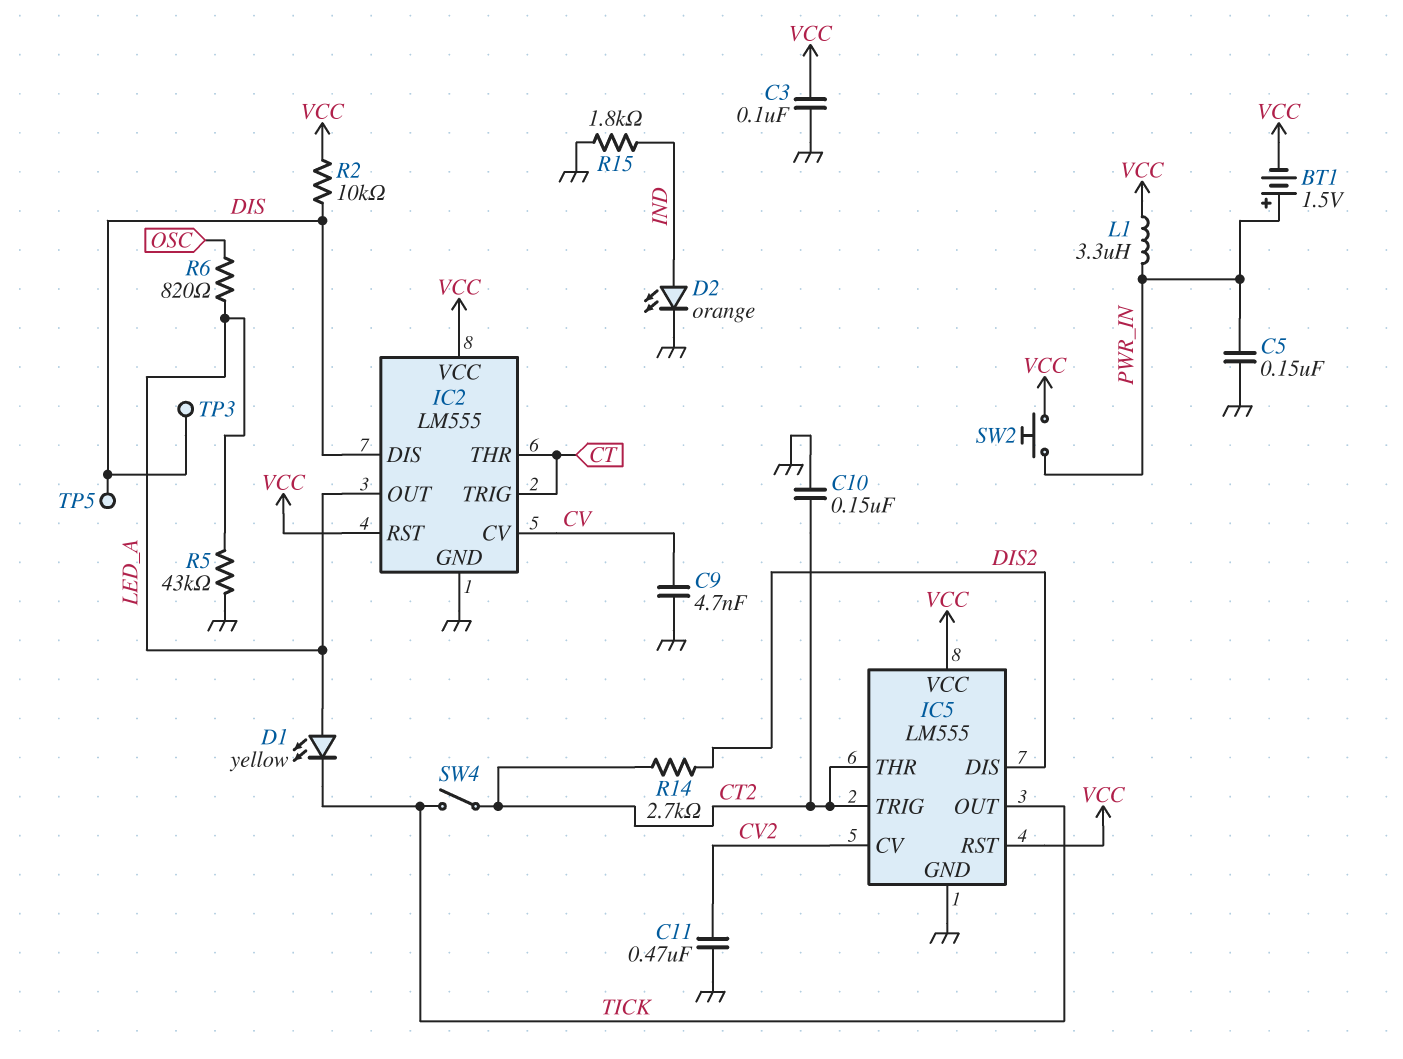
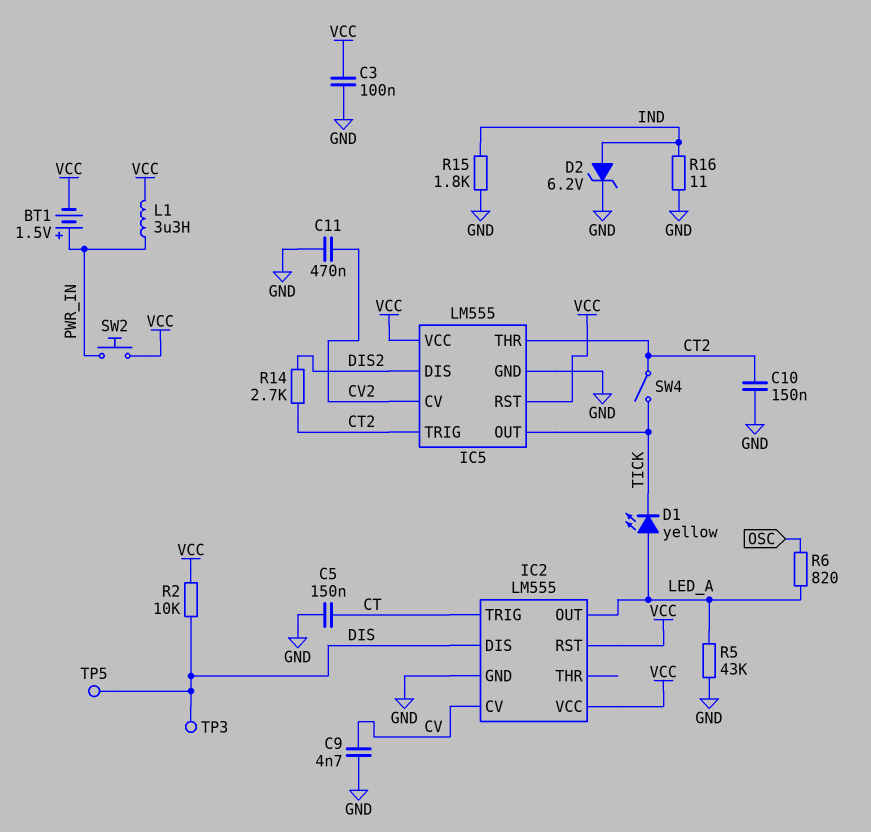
C5: 150nF (GND, PWR_IN) -> 150nF (CT, GND)
D2: LED orange (A IND, K GND) -> zener 6.2V (A IND, K GND)
IC2 pin THR: CT -> none
R16: none -> 11 (GND, IND)

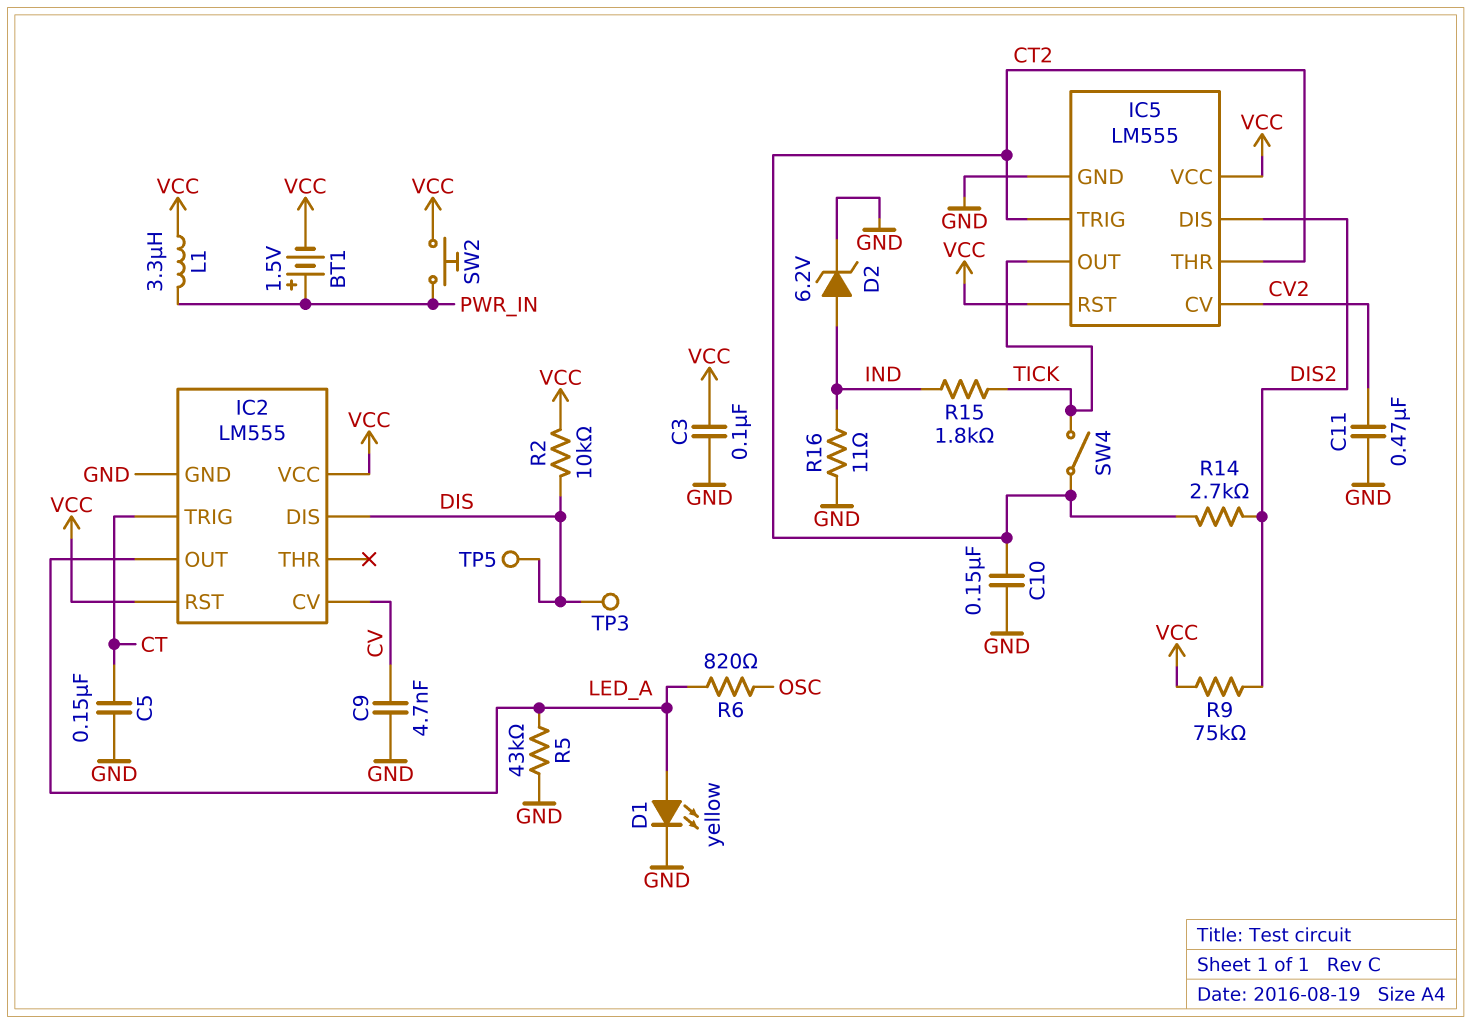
D1: LED yellow (A LED_A, K TICK) -> LED yellow (A LED_A, K GND)
R9: none -> 75k (DIS2, VCC)
R15: 1.8k (GND, IND) -> 1.8k (IND, TICK)

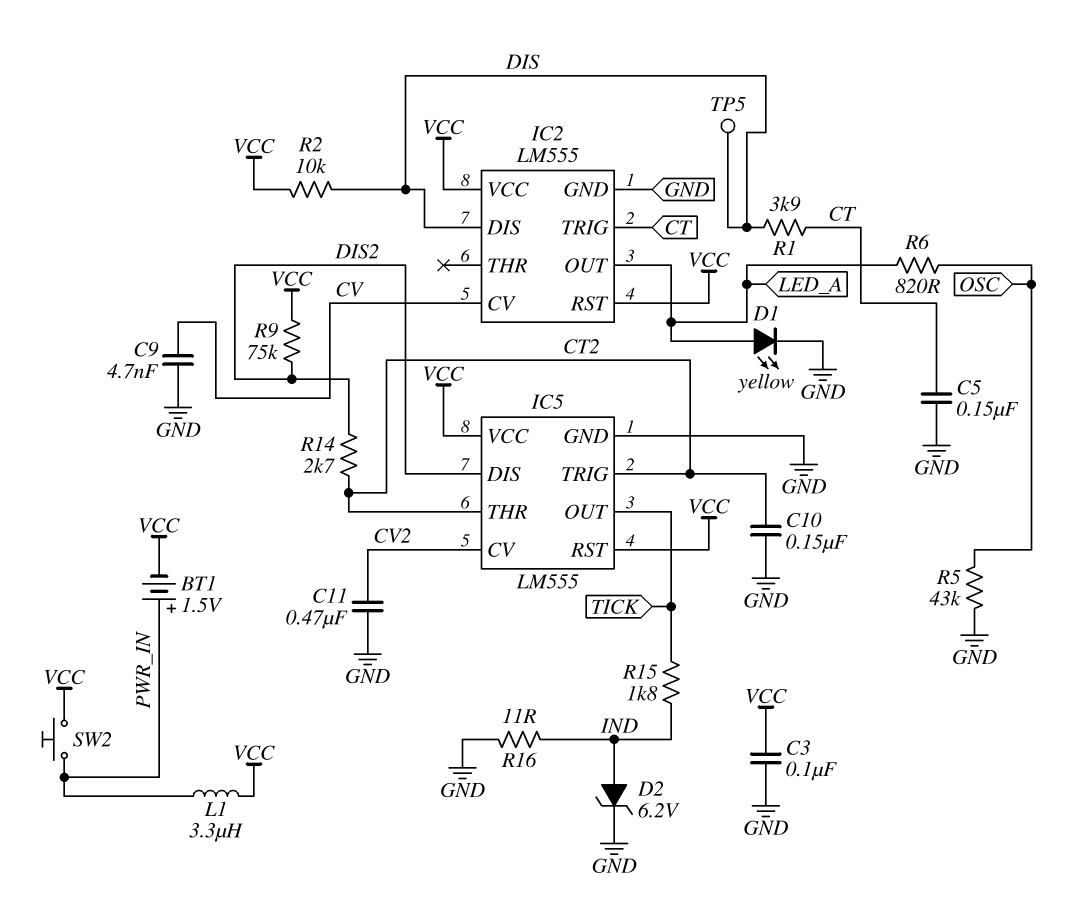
R1: none -> 3.9k (CT, DIS)
R5: 43k (GND, LED_A) -> 43k (GND, OSC)
SW4: switch (CT2, TICK) -> none
TP3: test point (DIS) -> none

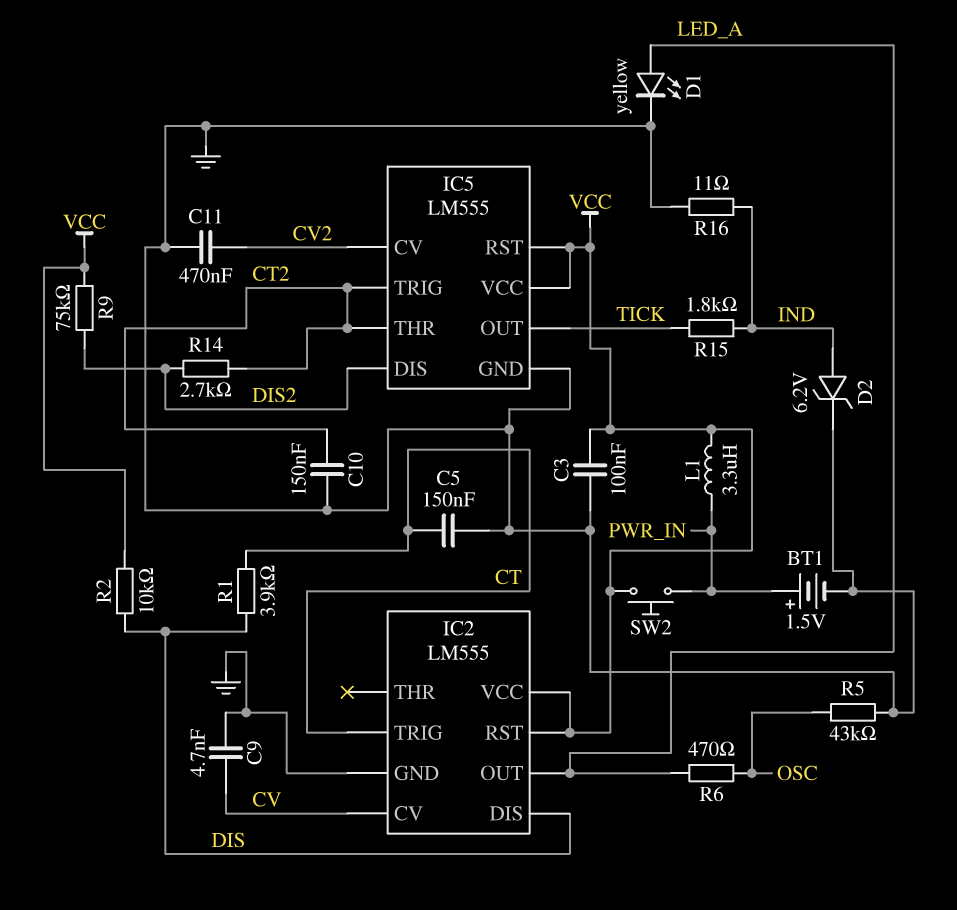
BT1: 1.5V (plus PWR_IN, minus VCC) -> 1.5V (plus PWR_IN, minus GND)
R6: 820 (LED_A, OSC) -> 470 (LED_A, OSC)
TP5: test point (DIS) -> none

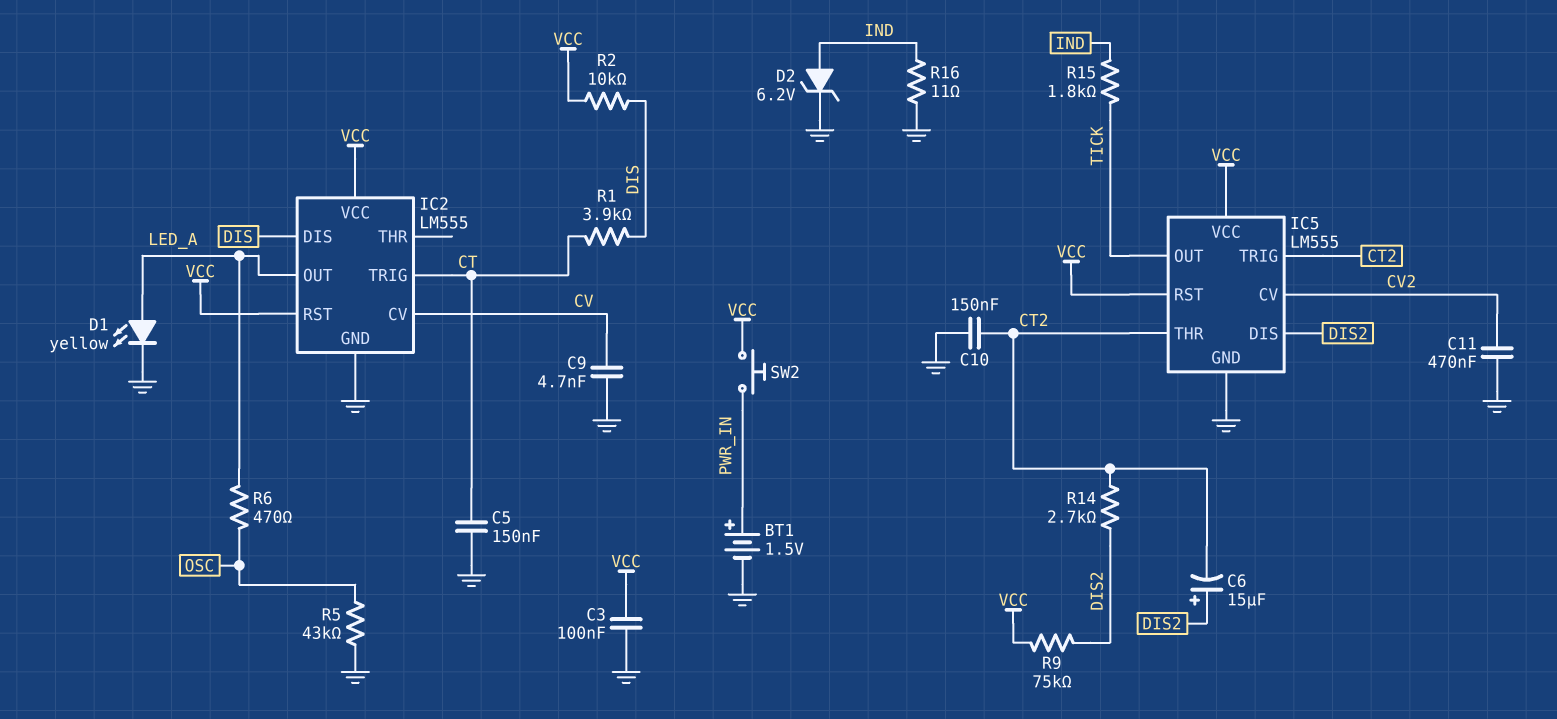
C6: none -> 15uF (plus DIS2, minus CT2)
L1: 3.3uH (PWR_IN, VCC) -> none

